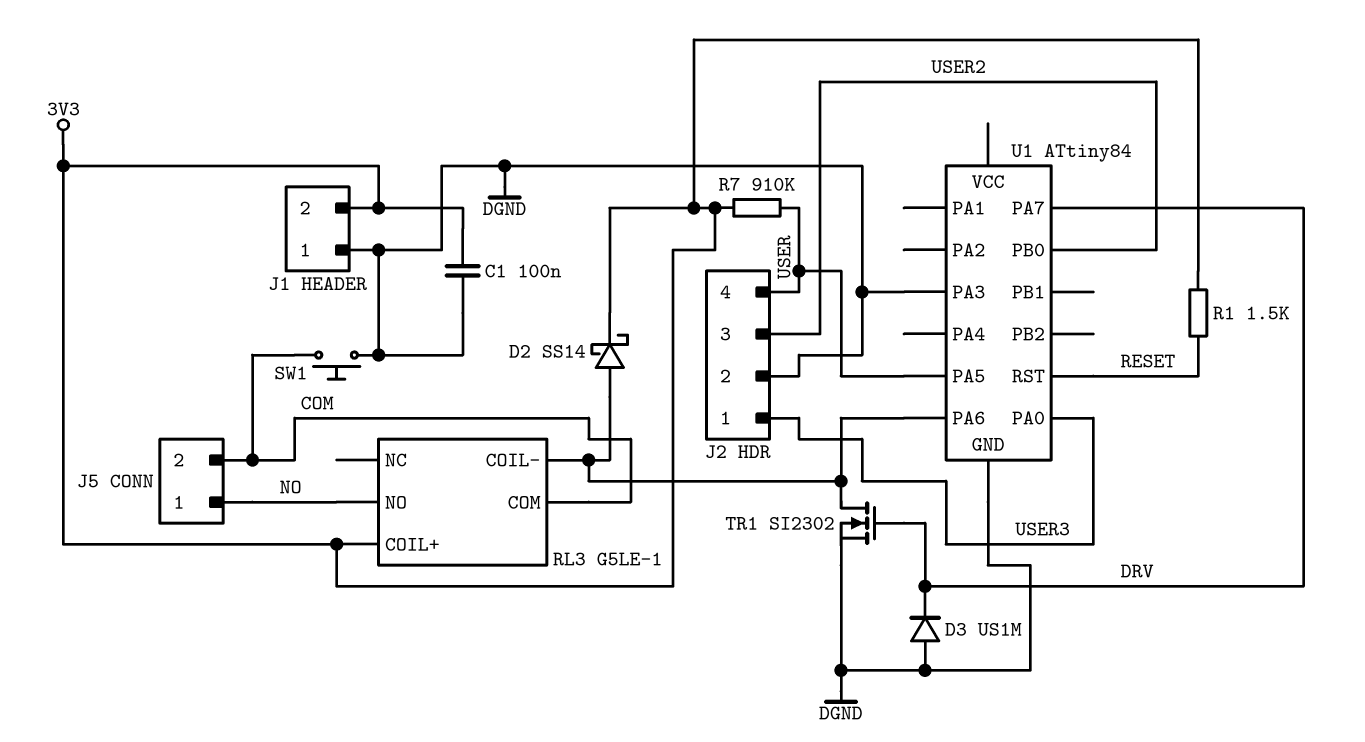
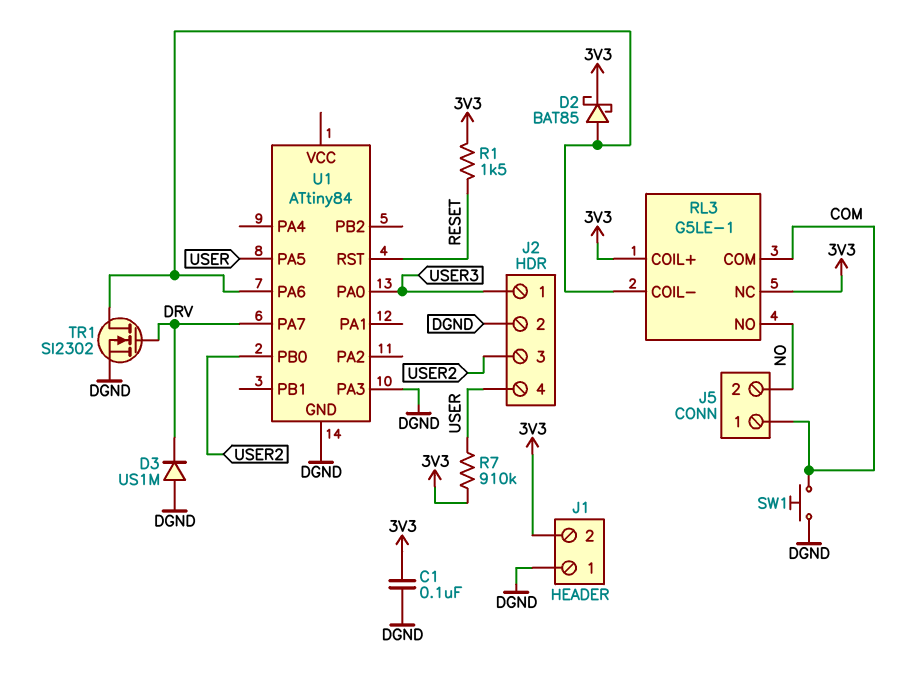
D2: schottky SS14 (A RL3/COIL-, K 3V3) -> schottky BAT85 (A RL3/COIL-, K 3V3)
J5 pin 1: NO -> COM
J5 pin 2: COM -> NO
RL3 pin NC: none -> 3V3

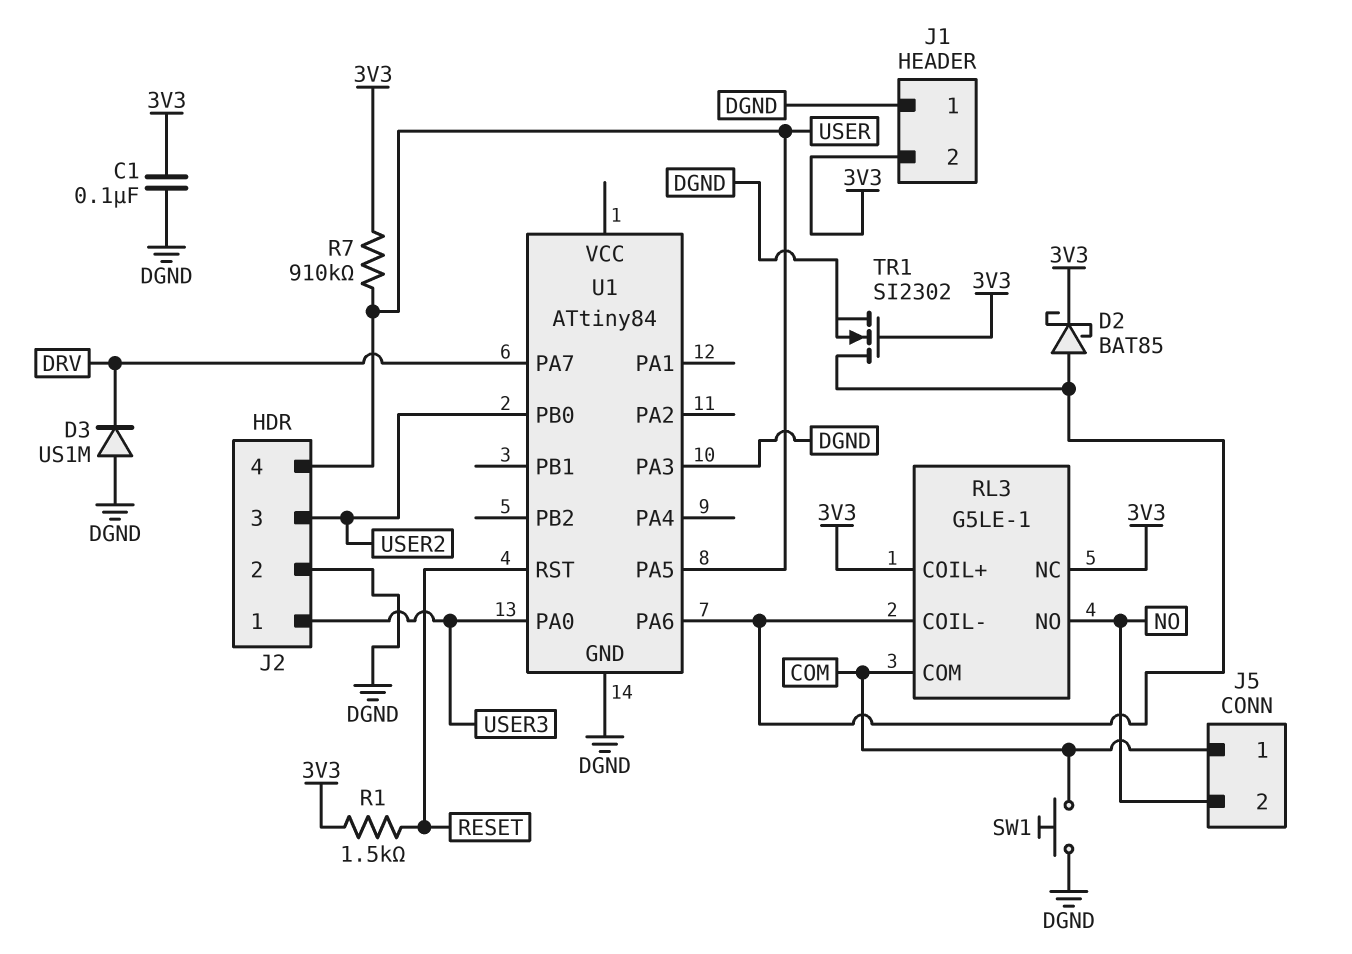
TR1: NMOS SI2302 (G DRV, D RL3/COIL-, S DGND) -> NMOS SI2302 (G 3V3, D RL3/COIL-, S DGND)

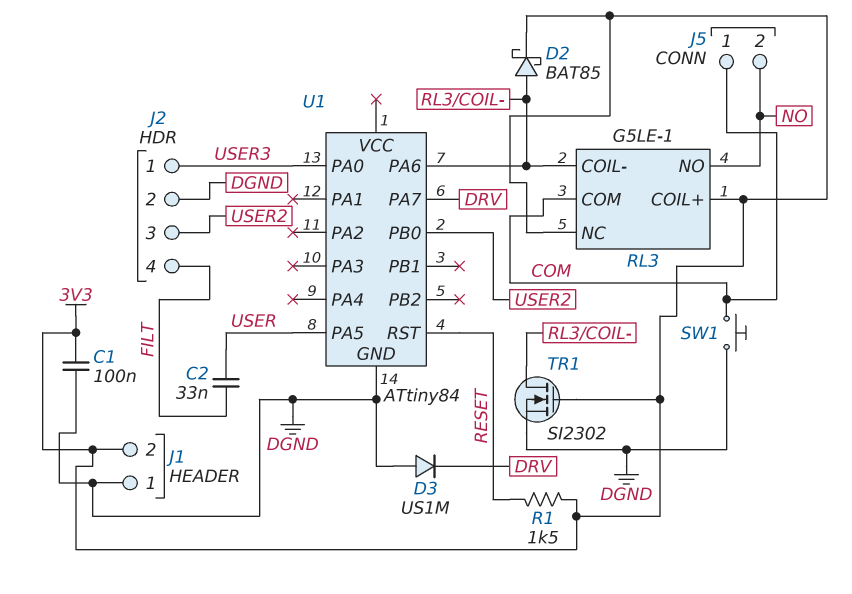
C2: none -> 33nF (FILT, USER)
J2 pin 4: USER -> FILT
R7: 910k (3V3, USER) -> none
U1 pin PA3: DGND -> none

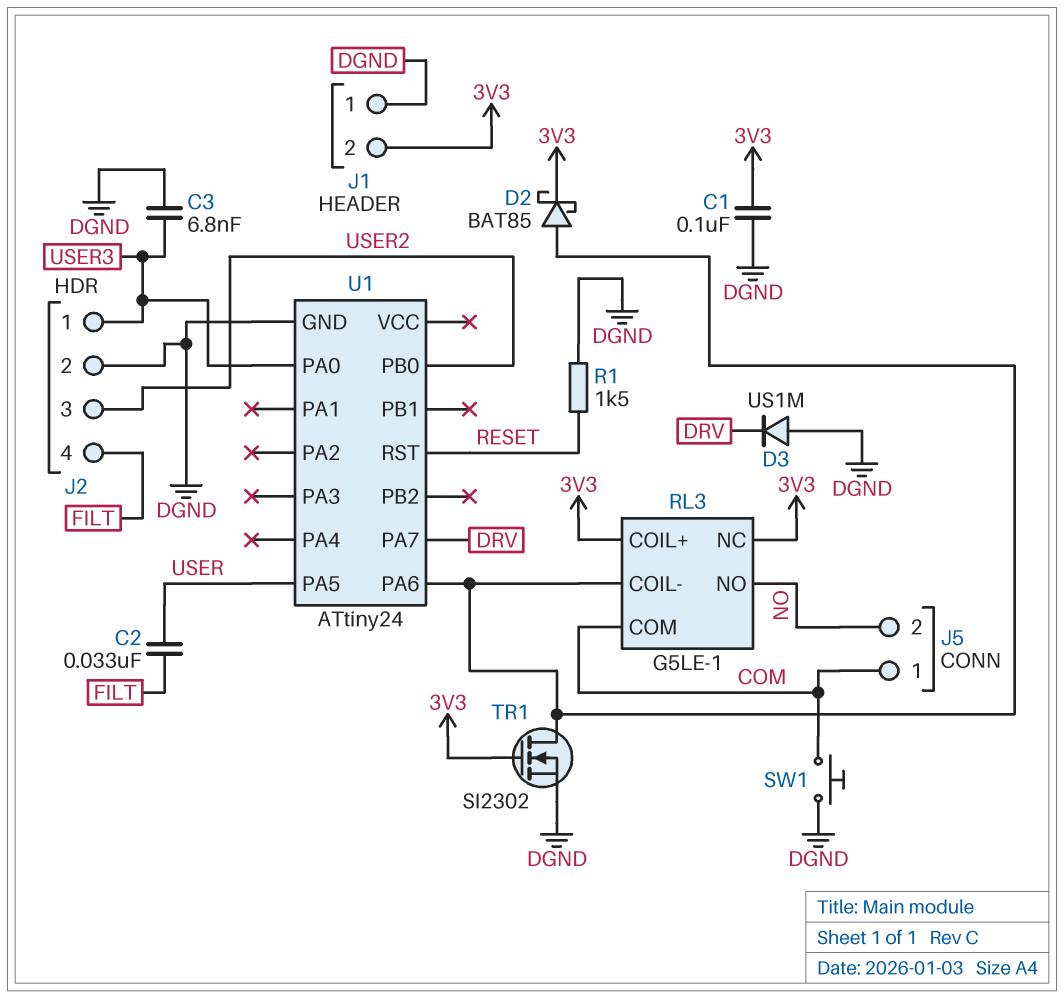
C3: none -> 6.8nF (DGND, USER3)
R1: 1.5k (3V3, RESET) -> 1.5k (DGND, RESET)
U1: ATtiny84 -> ATtiny24

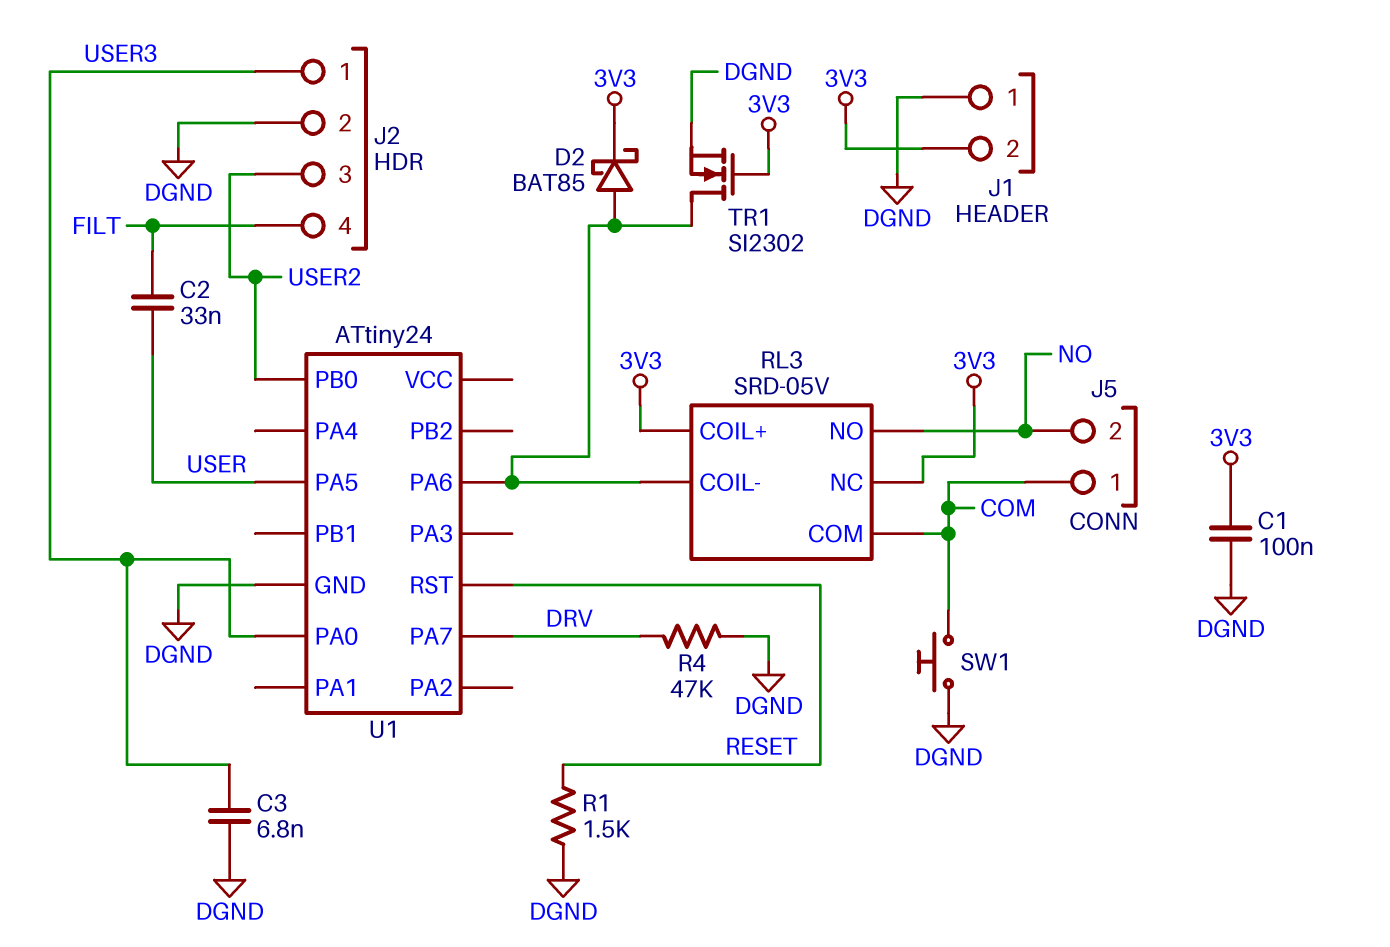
D3: diode US1M (A DGND, K DRV) -> none
R4: none -> 47k (DGND, DRV)
RL3: G5LE-1 -> SRD-05V

